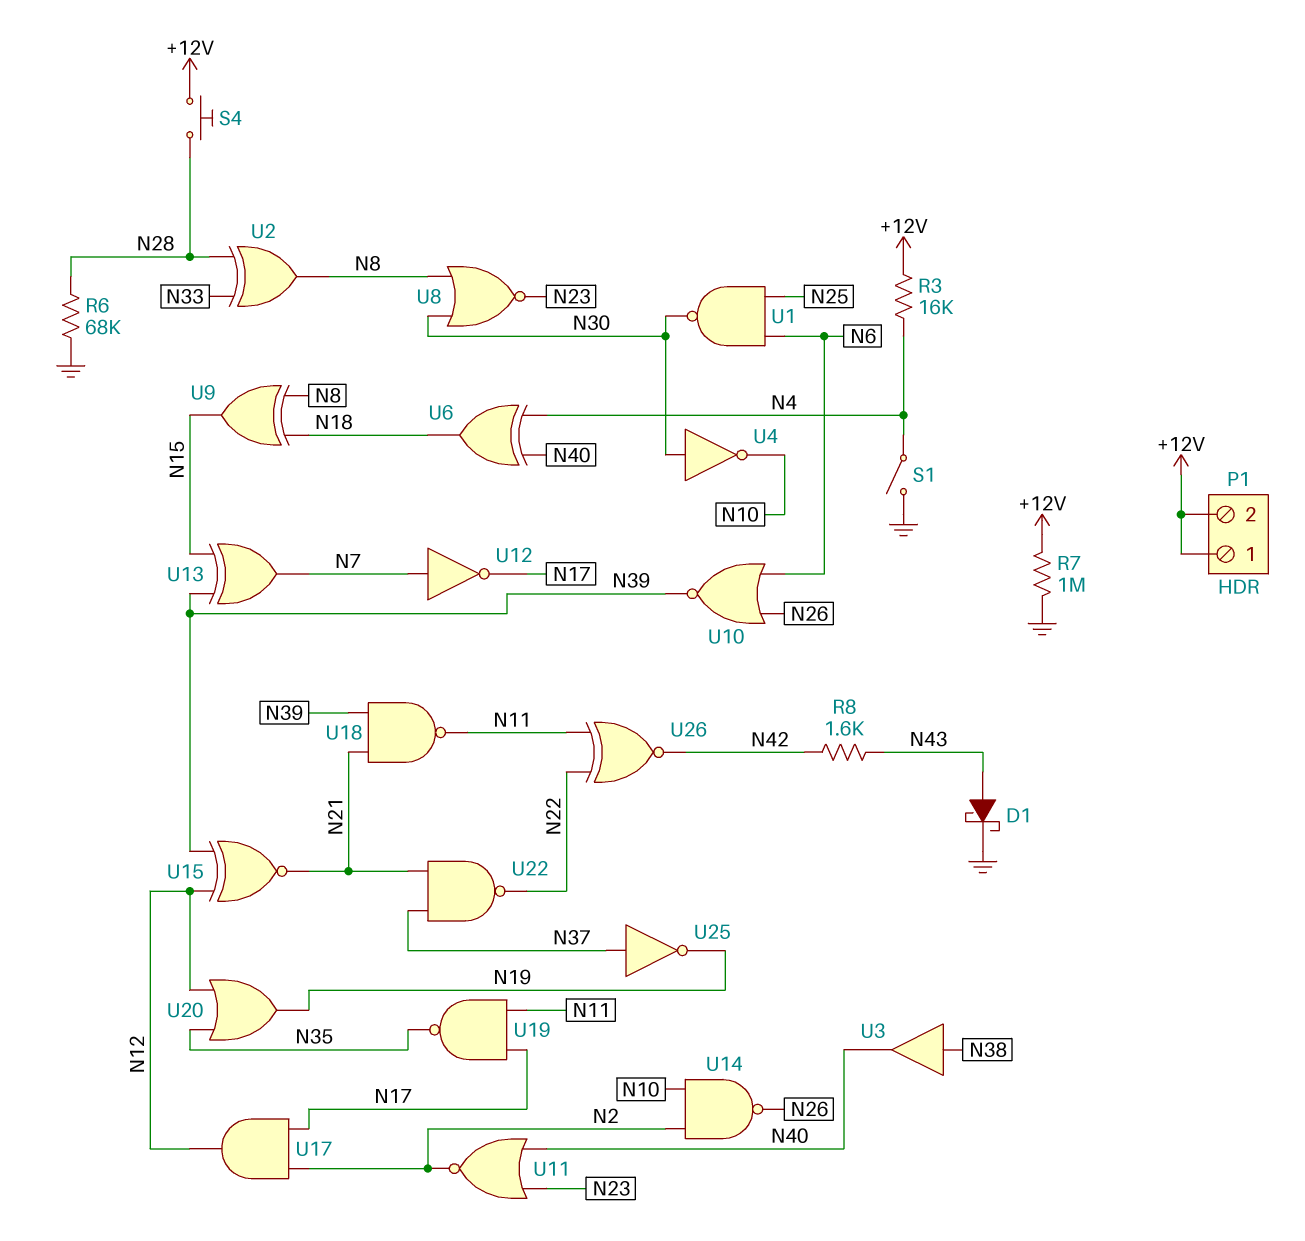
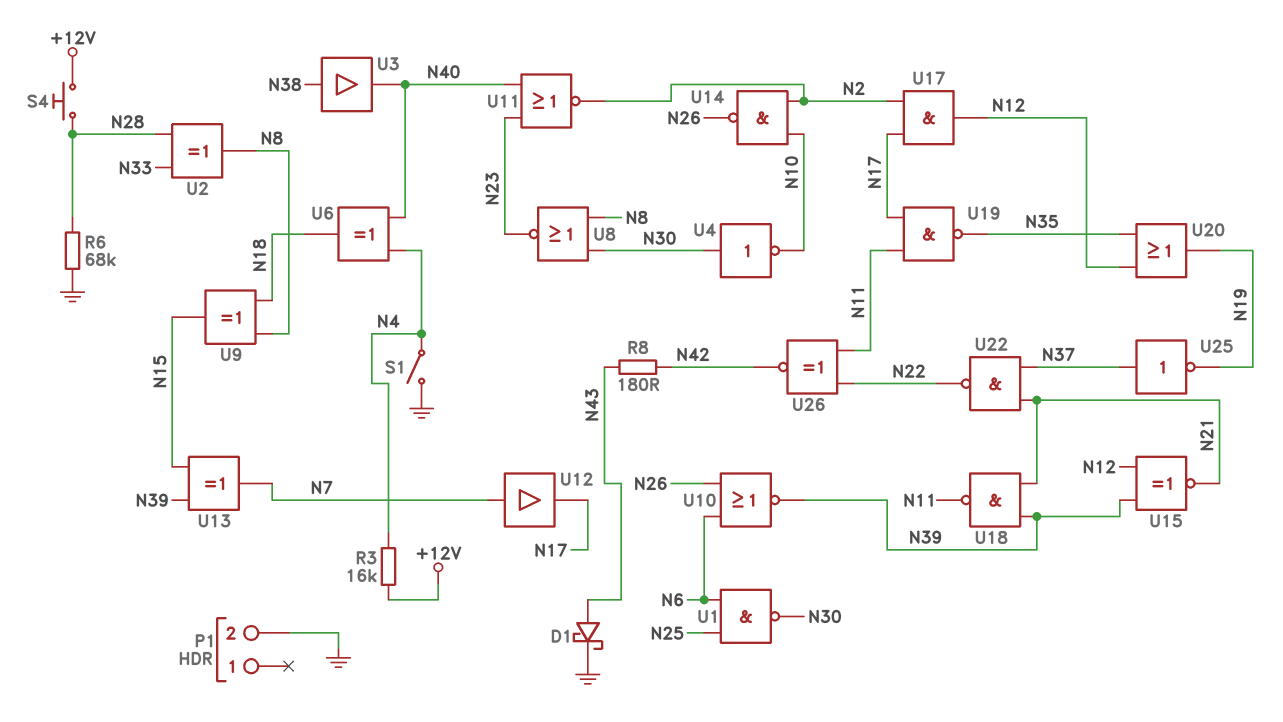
P1 pin 1: +12V -> none
P1 pin 2: +12V -> GND
R7: 1M (+12V, GND) -> none
R8: 1.6k (N42, N43) -> 180 (N42, N43)
U12: NOT (in N7, out N17) -> buffer (in N7, out N17)

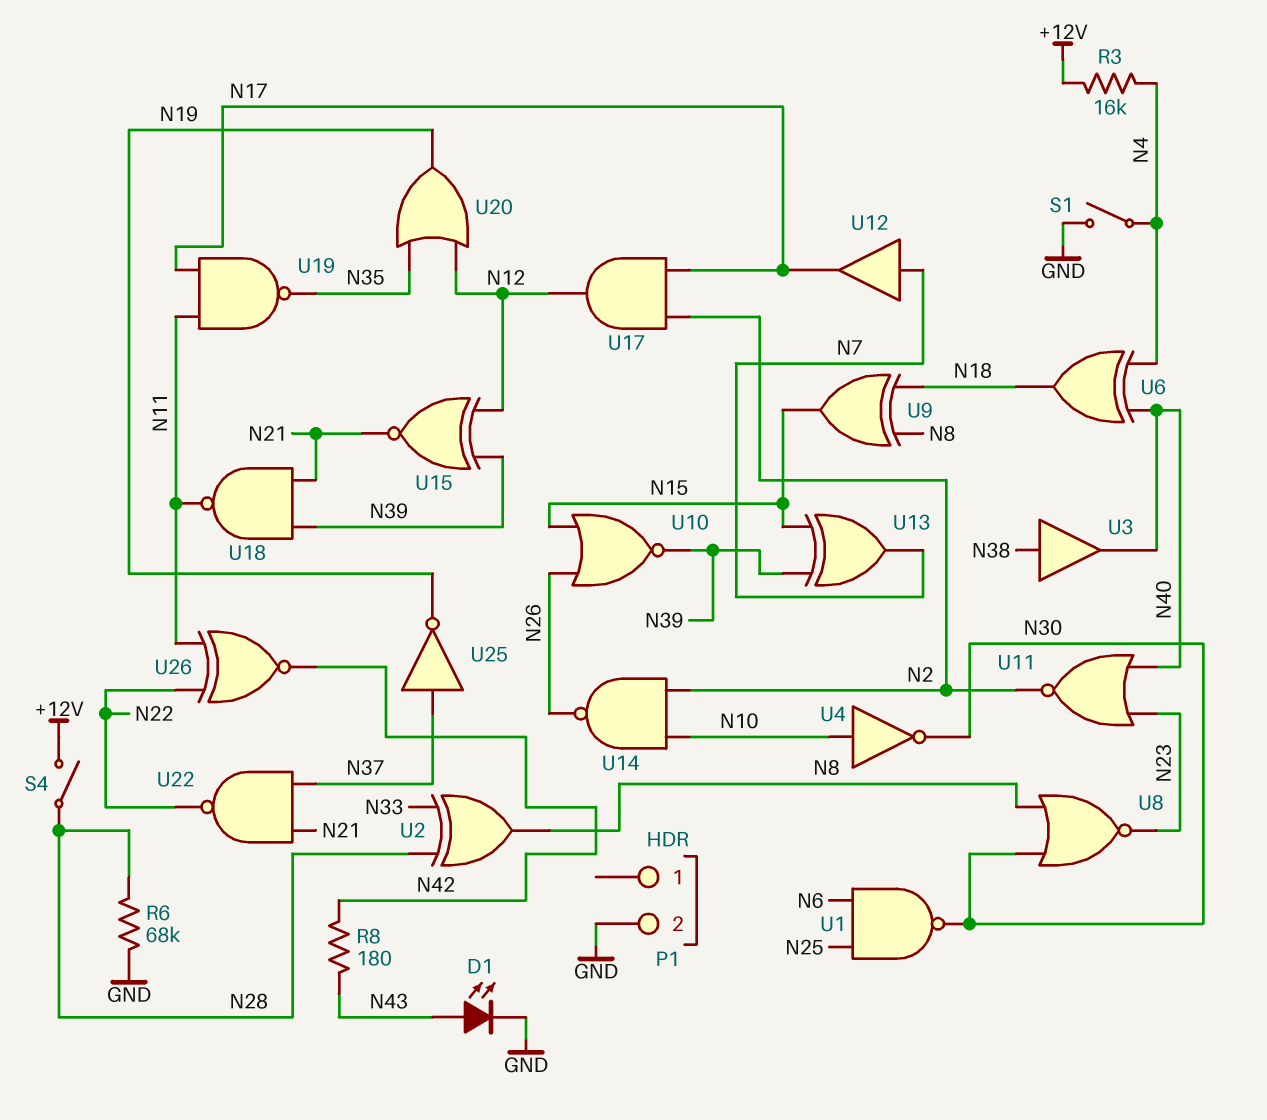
D1: schottky (A N43, K GND) -> LED (A N43, K GND)
S4: button (+12V, N28) -> switch (+12V, N28)
U4: NOT (in N30, out N10) -> NOT (in N10, out N30)
U10: NOR (in N6, in N26, out N39) -> NOR (in N15, in N26, out N39)

